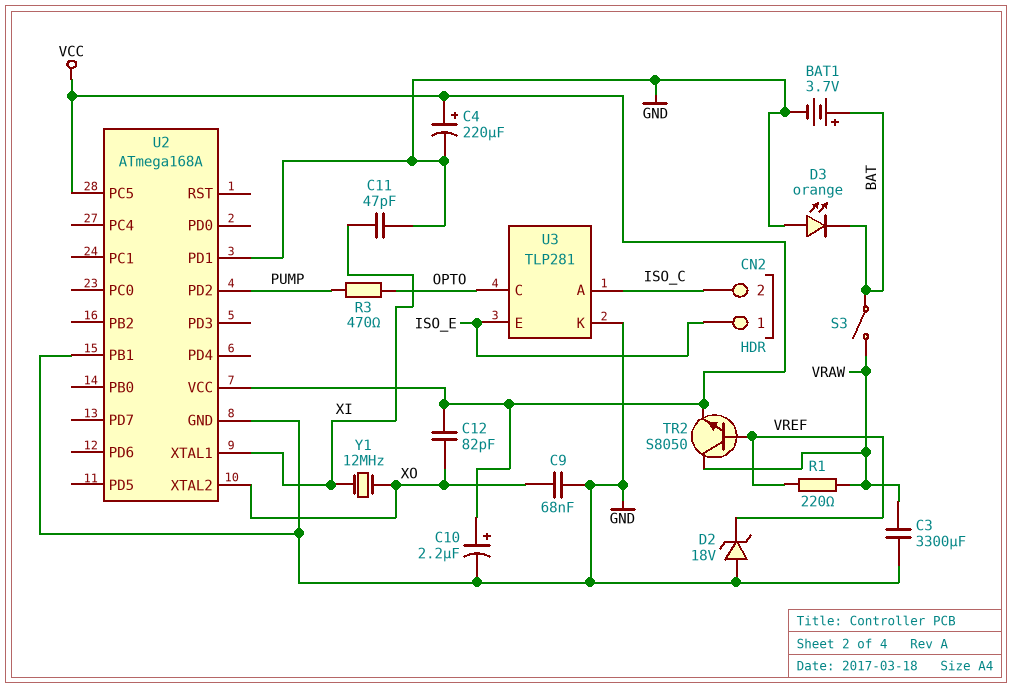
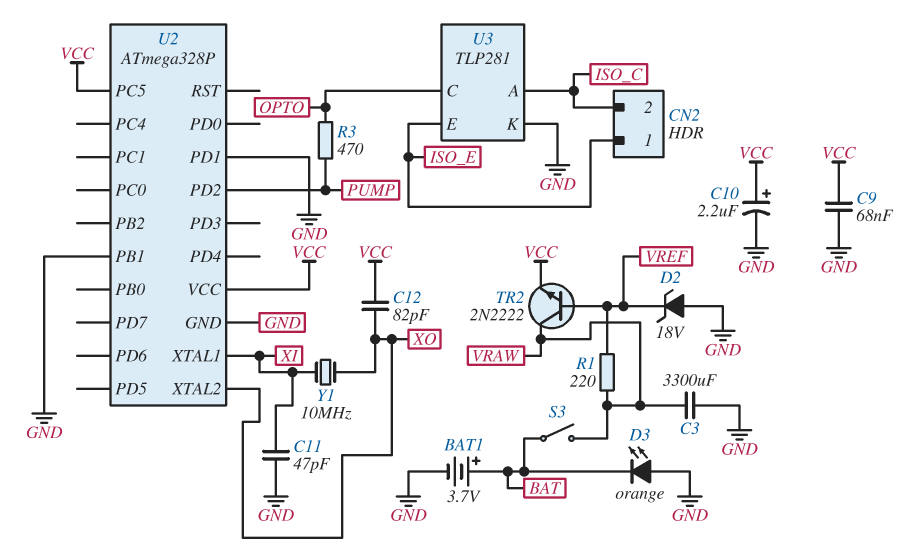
C4: 220uF (plus VCC, minus GND) -> none
C9: 68nF (GND, XO) -> 68nF (GND, VCC)
TR2: NPN S8050 (B VREF, C VRAW, E VCC) -> NPN 2N2222 (B VREF, C VRAW, E VCC)
U2: ATmega168A -> ATmega328P
Y1: 12MHz (XI, XO) -> 10MHz (XI, XO)

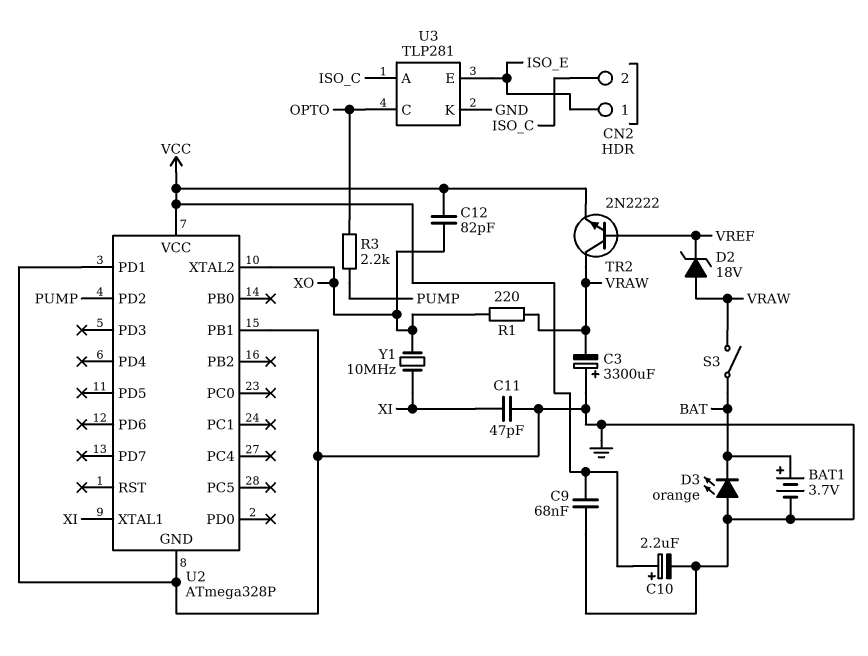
C3: 3300uF (GND, VRAW) -> 3300uF (plus GND, minus VRAW)
D2: zener 18V (A GND, K VREF) -> zener 18V (A VRAW, K VREF)
R1: 220 (VRAW, VREF) -> 220 (VRAW, XO)
R3: 470 (OPTO, PUMP) -> 2.2k (OPTO, PUMP)
U2 pin PC5: VCC -> none

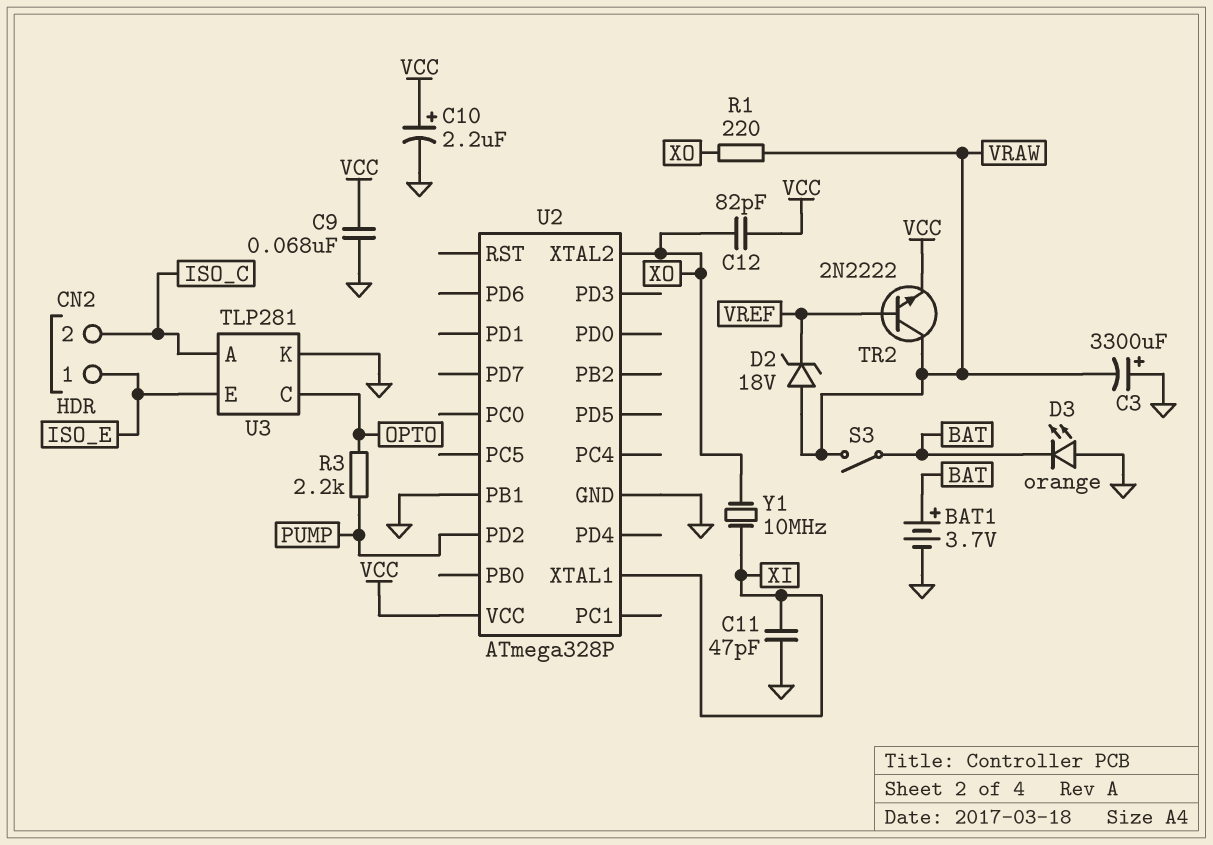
U2 pin PD1: GND -> none

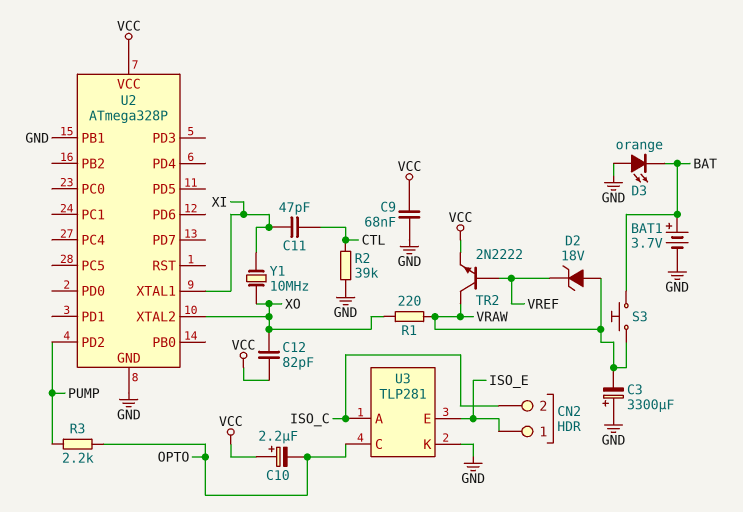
C10: 2.2uF (plus VCC, minus GND) -> 2.2uF (plus VCC, minus OPTO)
C11: 47pF (GND, XI) -> 47pF (CTL, XI)
R2: none -> 39k (CTL, GND)
S3: switch (BAT, VRAW) -> button (BAT, VRAW)

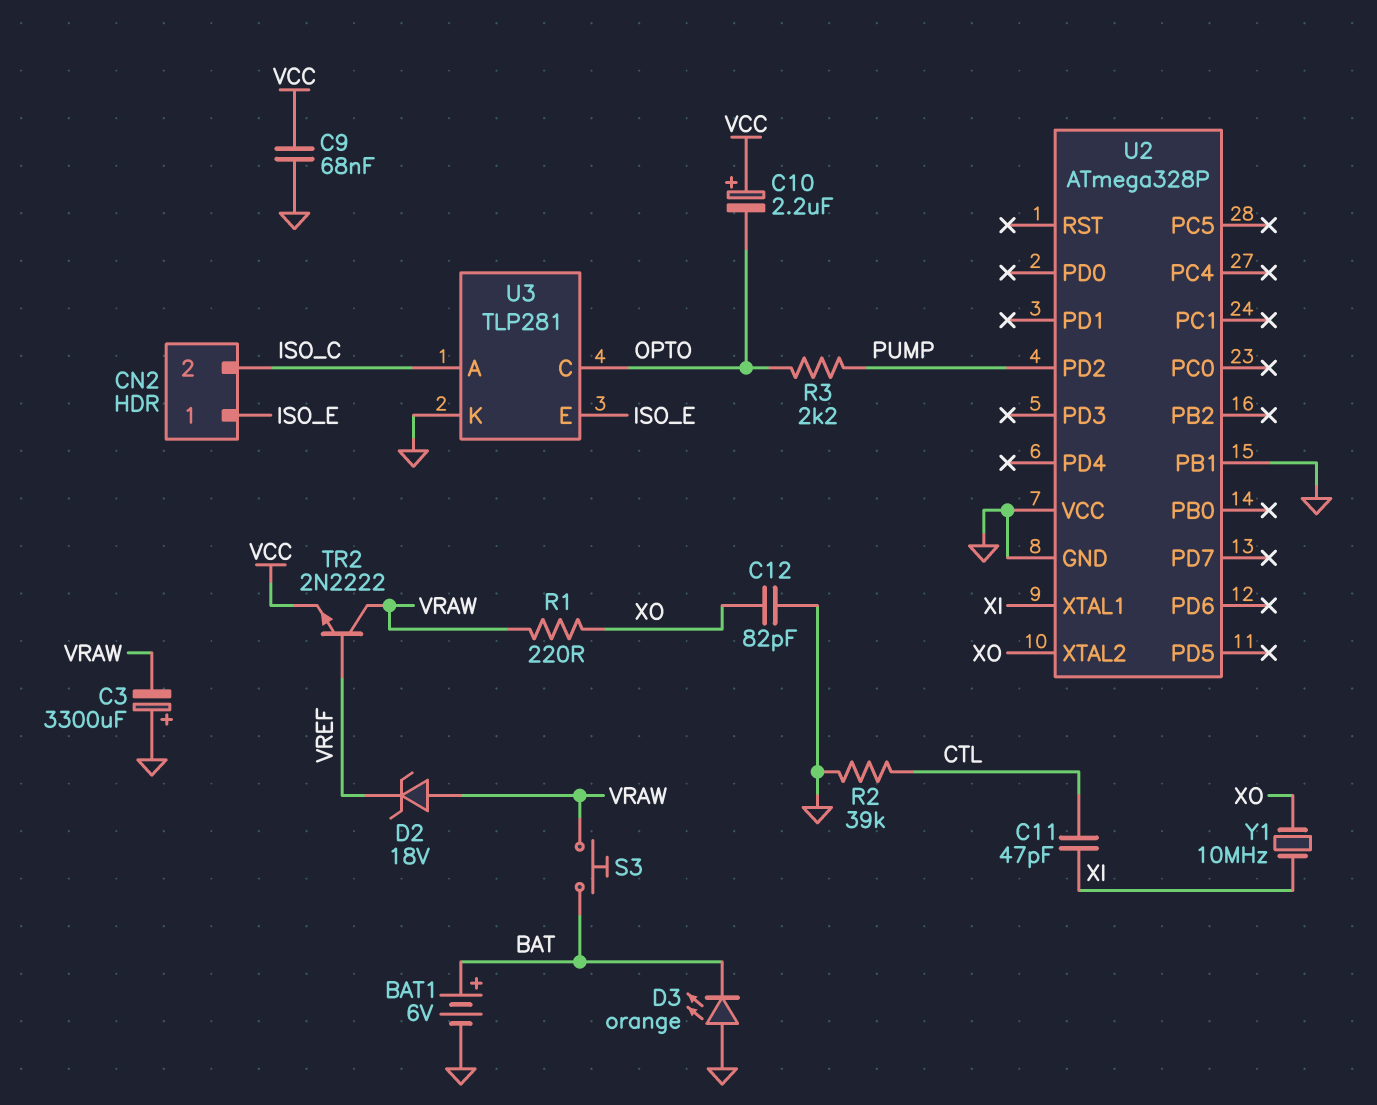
BAT1: 3.7V (plus BAT, minus GND) -> 6V (plus BAT, minus GND)
C12: 82pF (VCC, XO) -> 82pF (GND, XO)
U2 pin VCC: VCC -> GND

